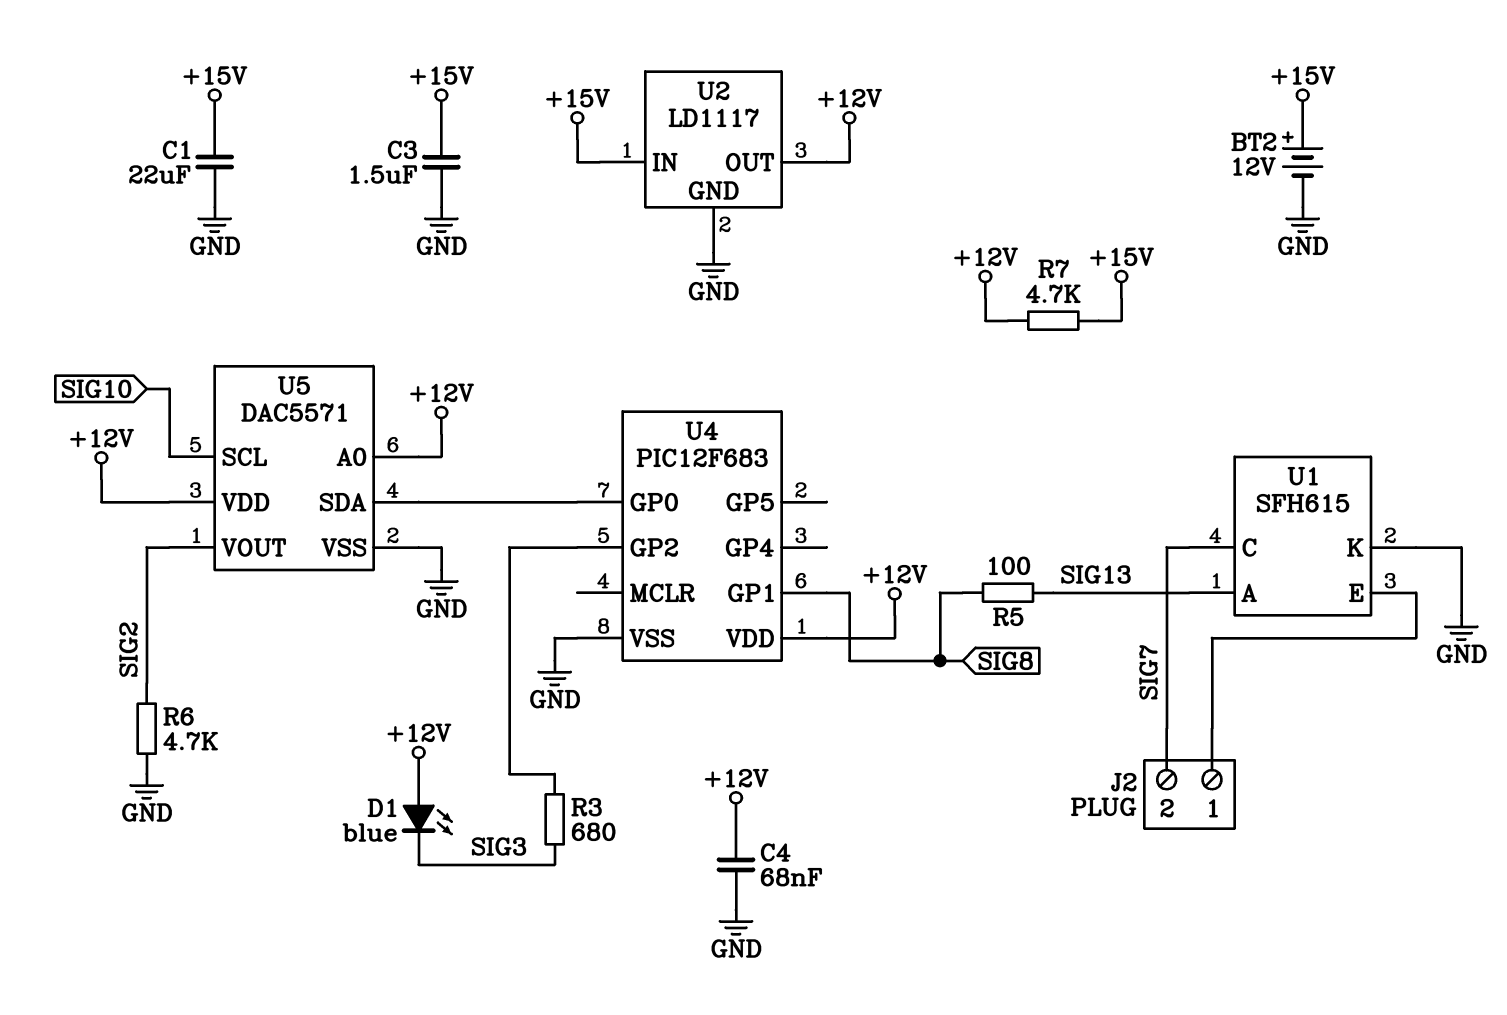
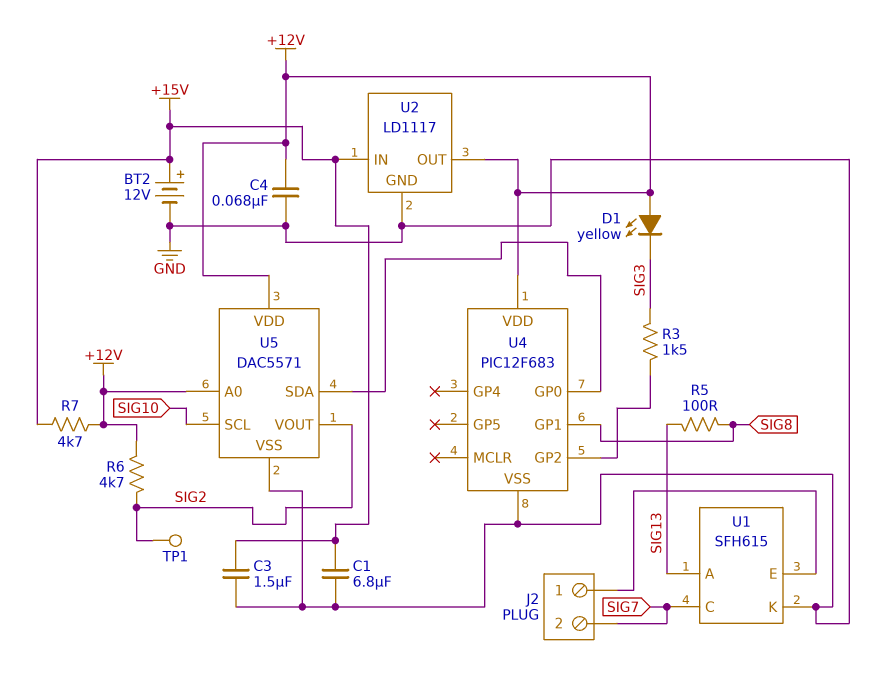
C1: 22uF (+15V, GND) -> 6.8uF (+15V, GND)
D1: LED blue (A +12V, K SIG3) -> LED yellow (A +12V, K SIG3)
R3: 680 (SIG3, U4/GP2) -> 1.5k (SIG3, U4/GP2)
R6: 4.7k (GND, SIG2) -> 4.7k (+12V, SIG2)
TP1: none -> test point (SIG2)

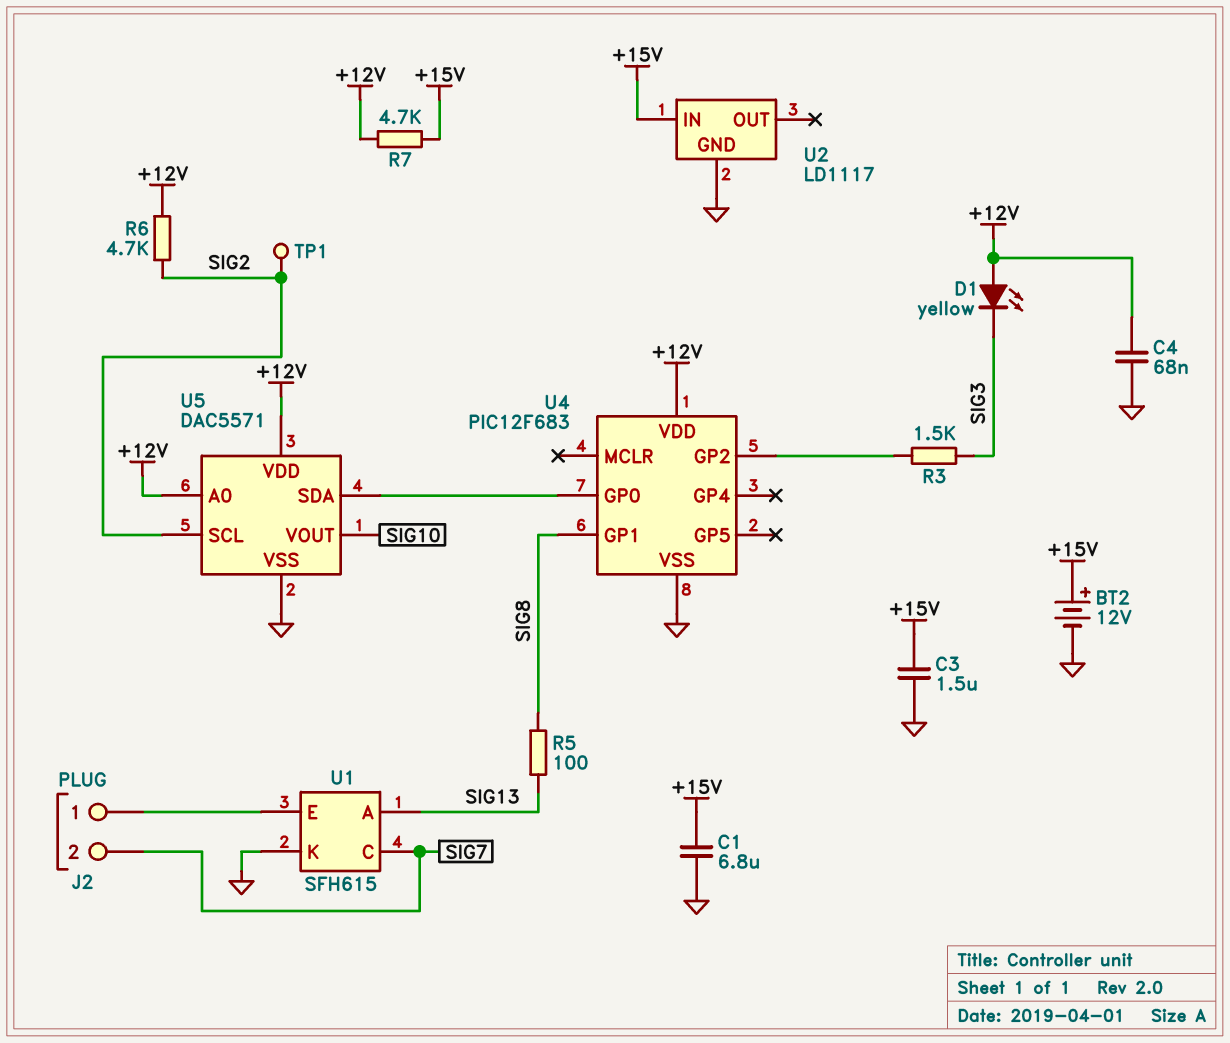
U2 pin OUT: +12V -> none
U5 pin SCL: SIG10 -> SIG2
U5 pin VOUT: SIG2 -> SIG10

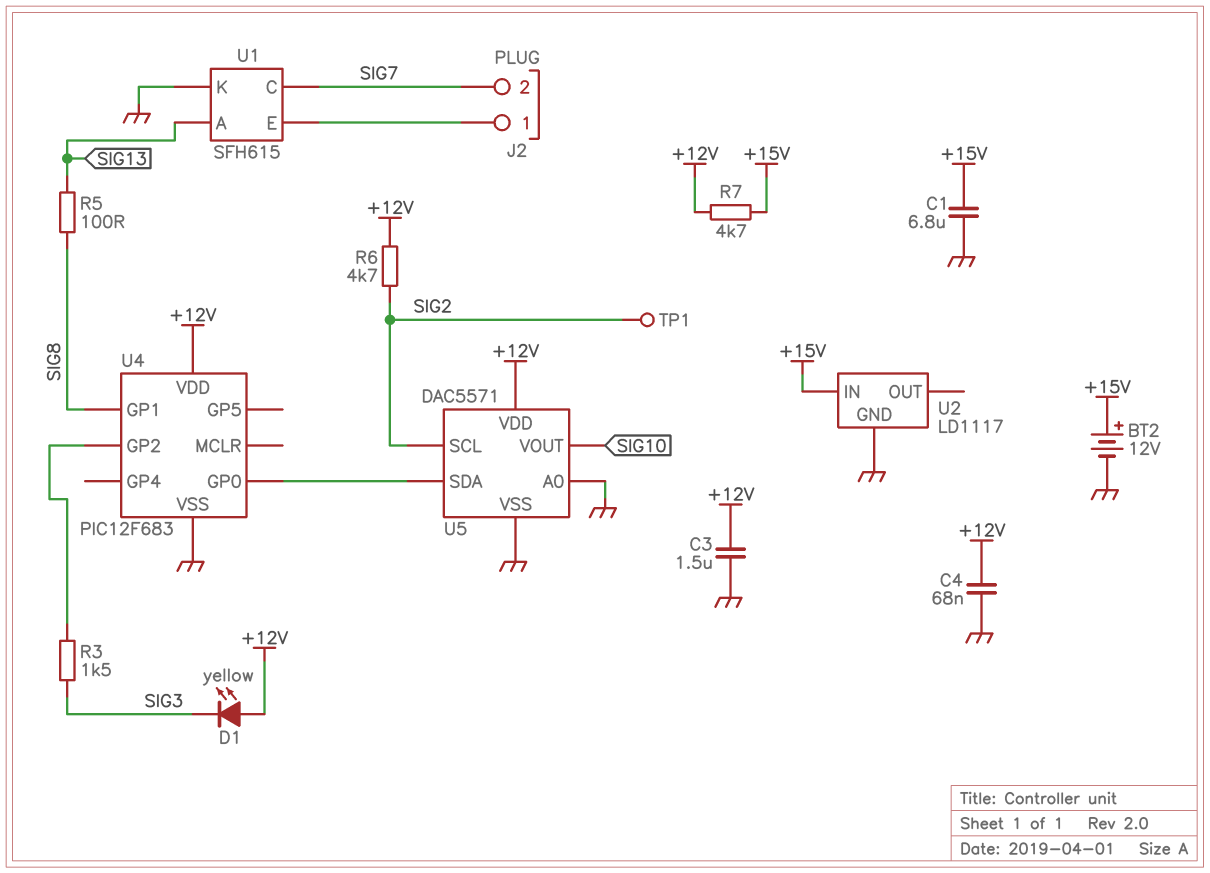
C3: 1.5uF (+15V, GND) -> 1.5uF (+12V, GND)
U5 pin A0: +12V -> GND

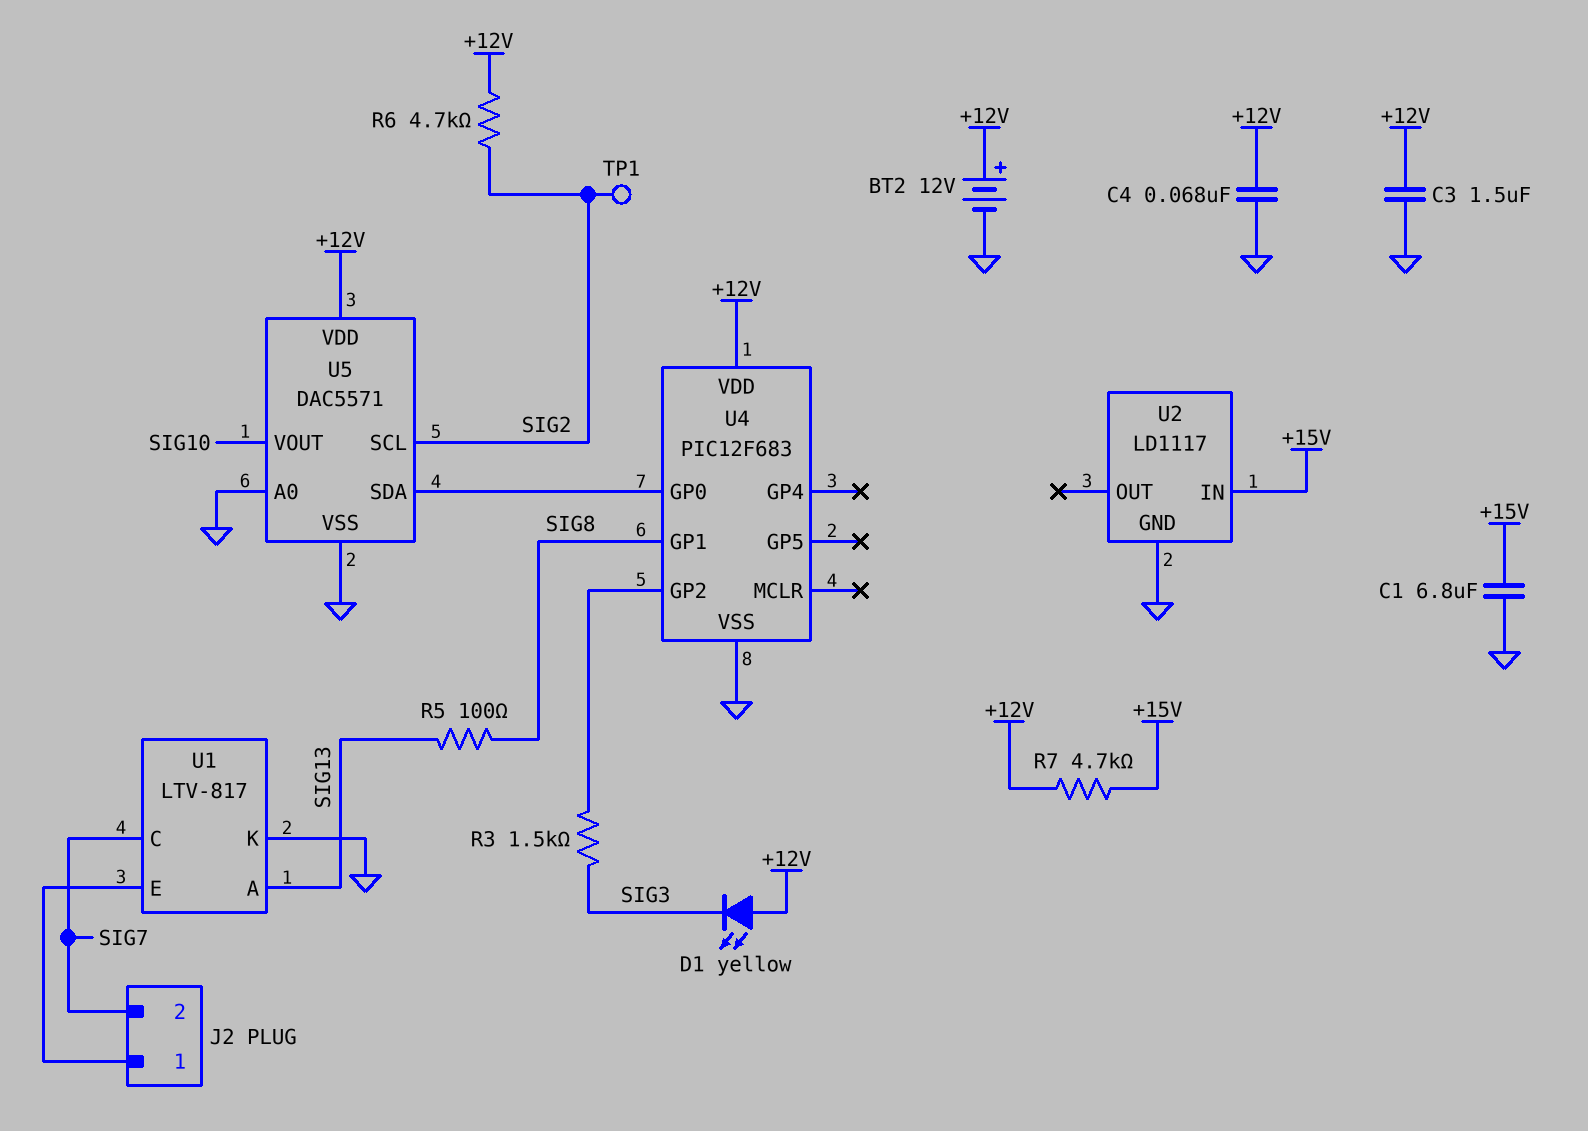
BT2: 12V (plus +15V, minus GND) -> 12V (plus +12V, minus GND)
U1: SFH615 -> LTV-817

